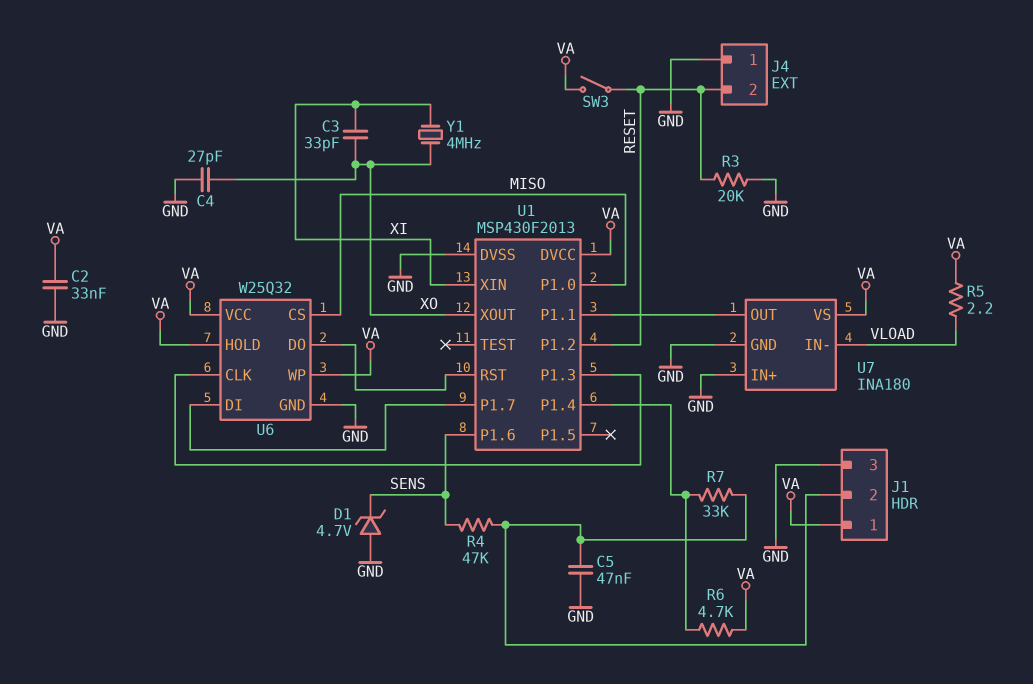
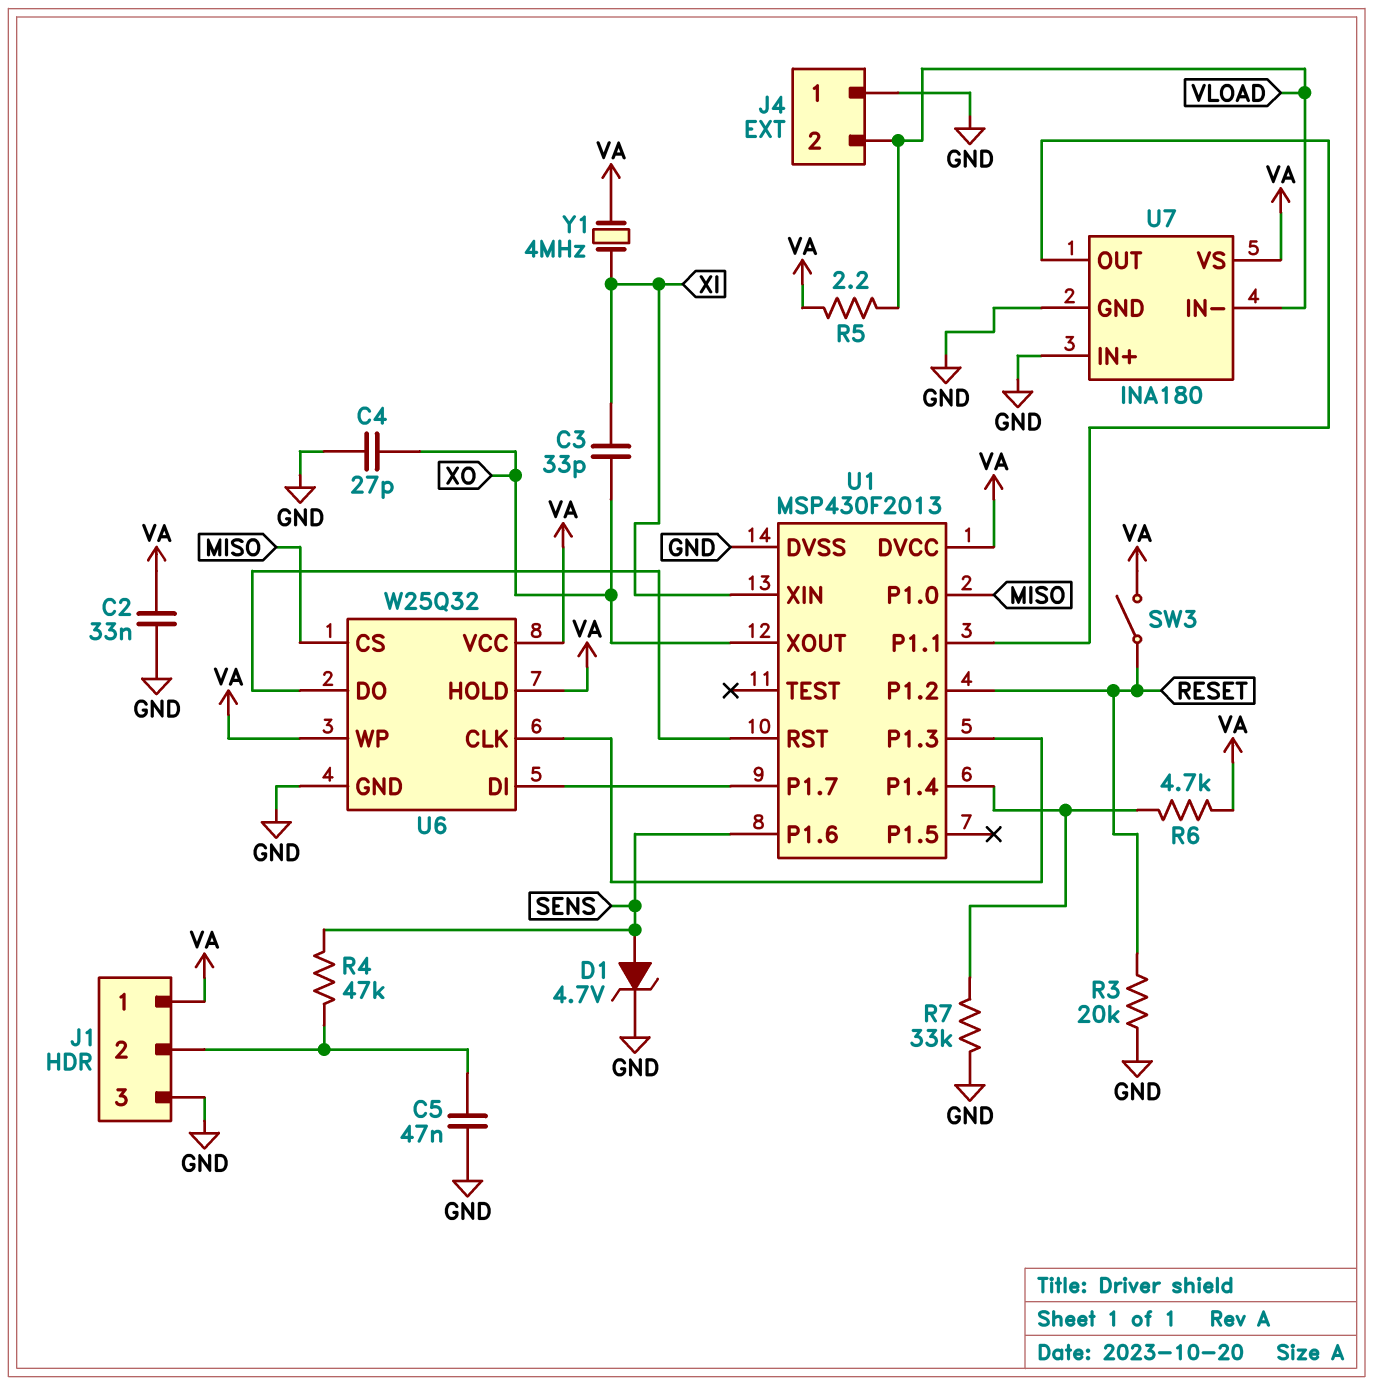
D1: zener 4.7V (A GND, K SENS) -> zener 4.7V (A SENS, K GND)
J4 pin 2: RESET -> VLOAD
R7: 33k (J1/2, U1/P1.4) -> 33k (GND, U1/P1.4)
Y1: 4MHz (XI, XO) -> 4MHz (VA, XI)

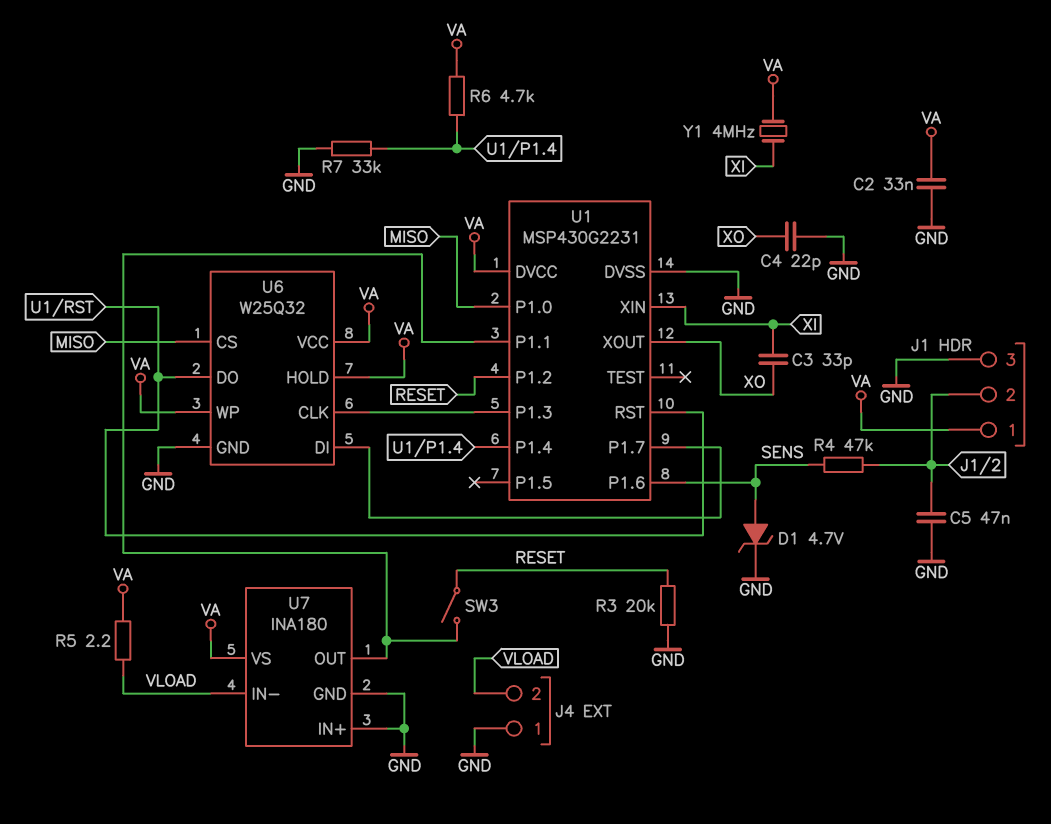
C4: 27pF (GND, XO) -> 22pF (GND, XO)
SW3: switch (RESET, VA) -> switch (RESET, U1/P1.1)
U1: MSP430F2013 -> MSP430G2231

